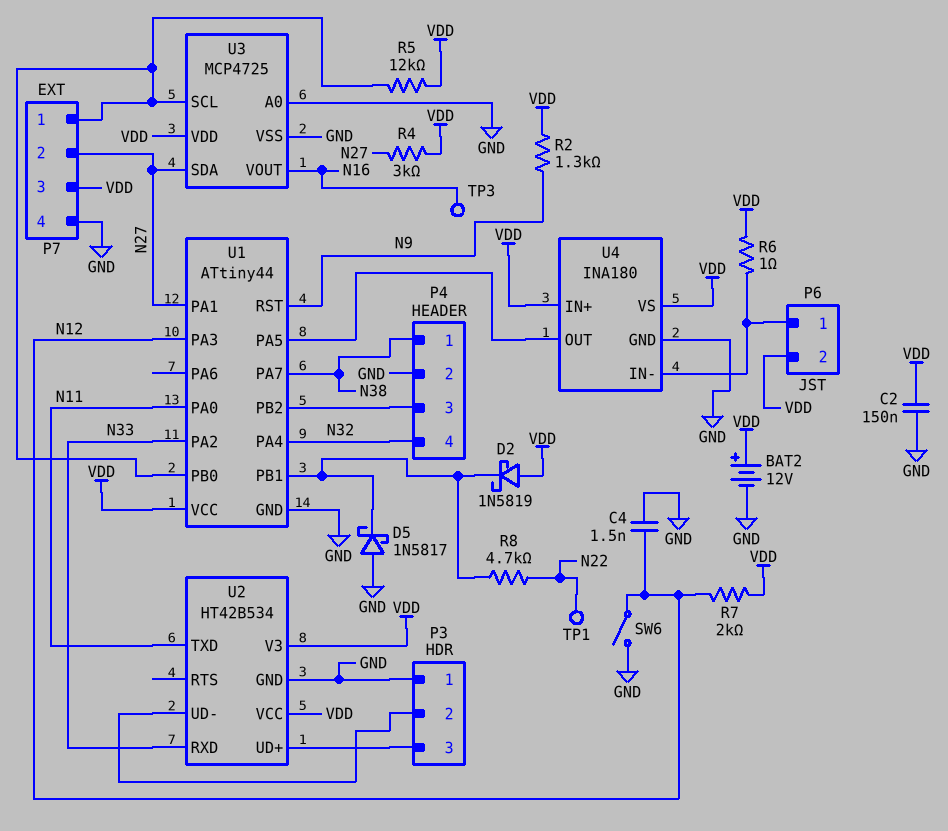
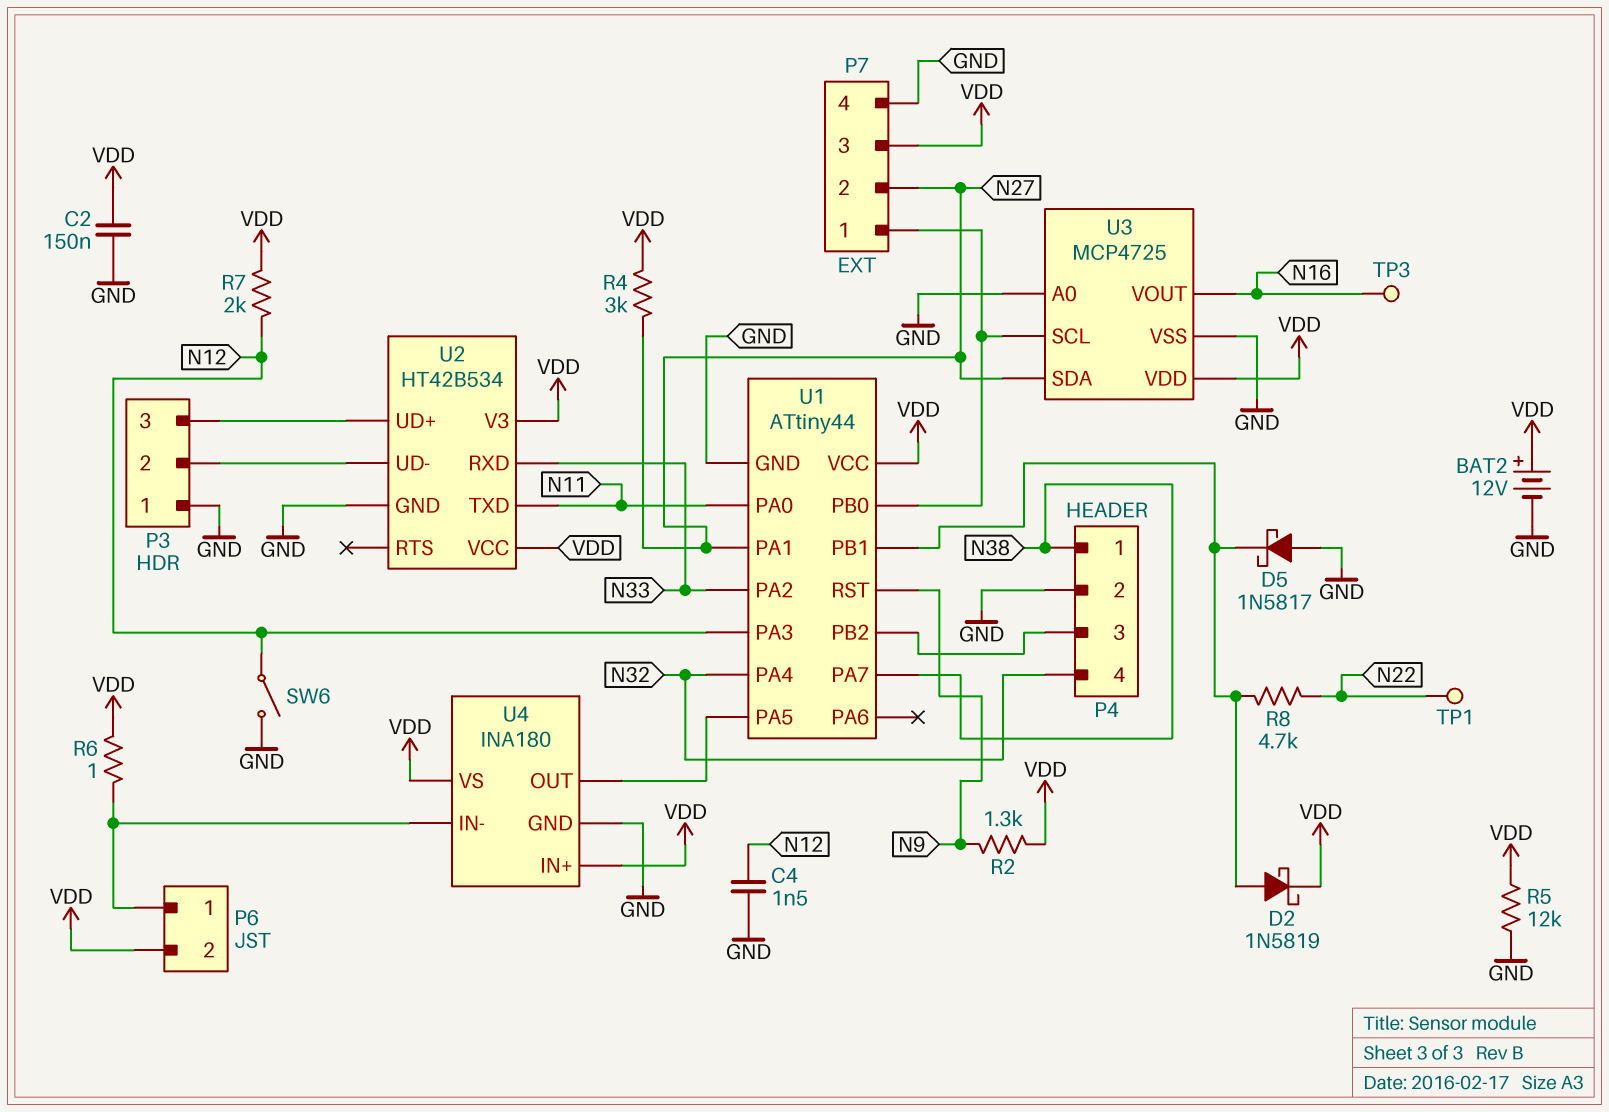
D2: schottky 1N5819 (A VDD, K U1/PB1) -> schottky 1N5819 (A U1/PB1, K VDD)
R5: 12k (P7/1, VDD) -> 12k (GND, VDD)

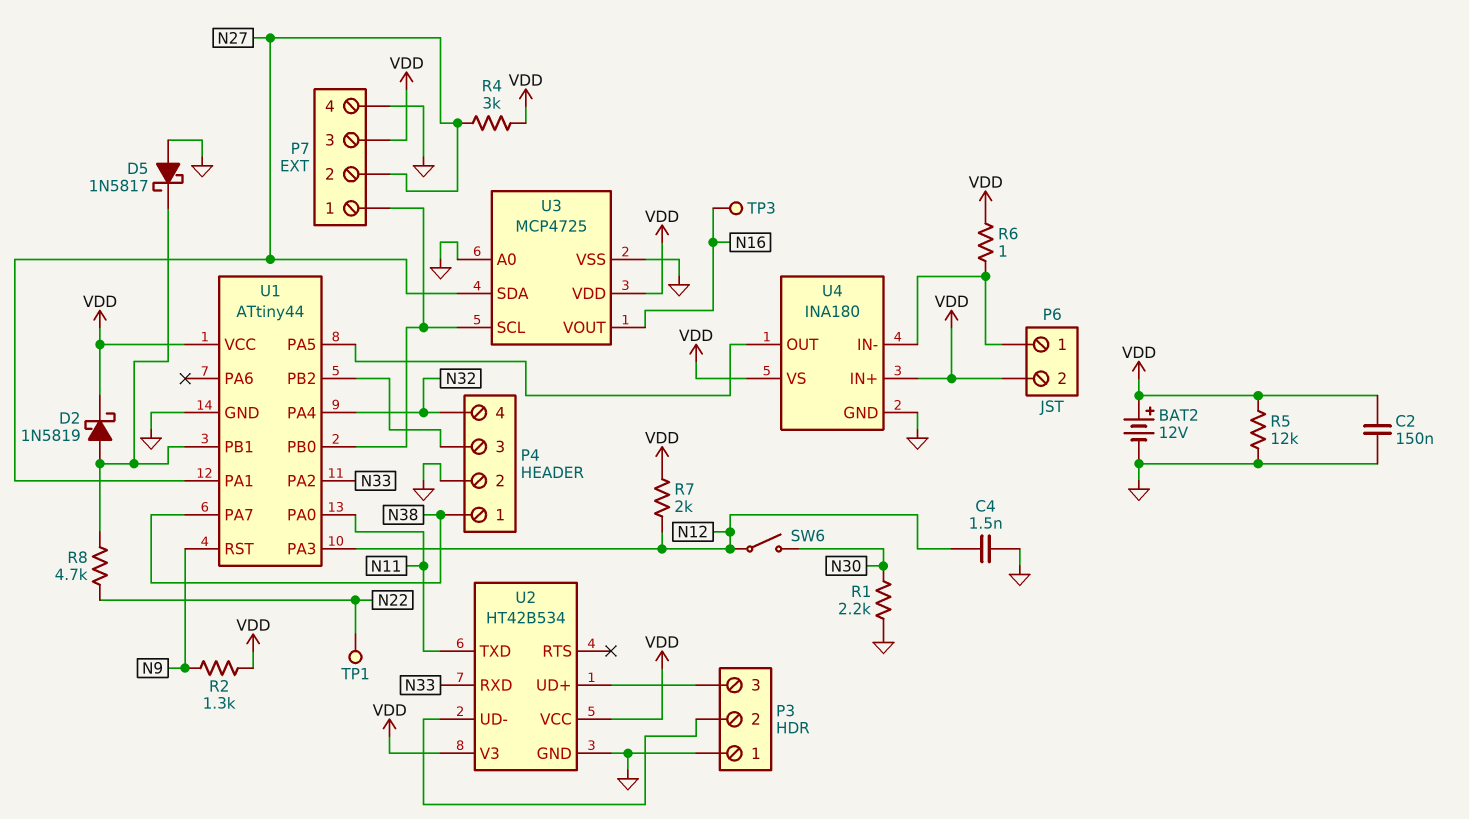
R1: none -> 2.2k (GND, N30)
SW6: switch (GND, N12) -> switch (N12, N30)

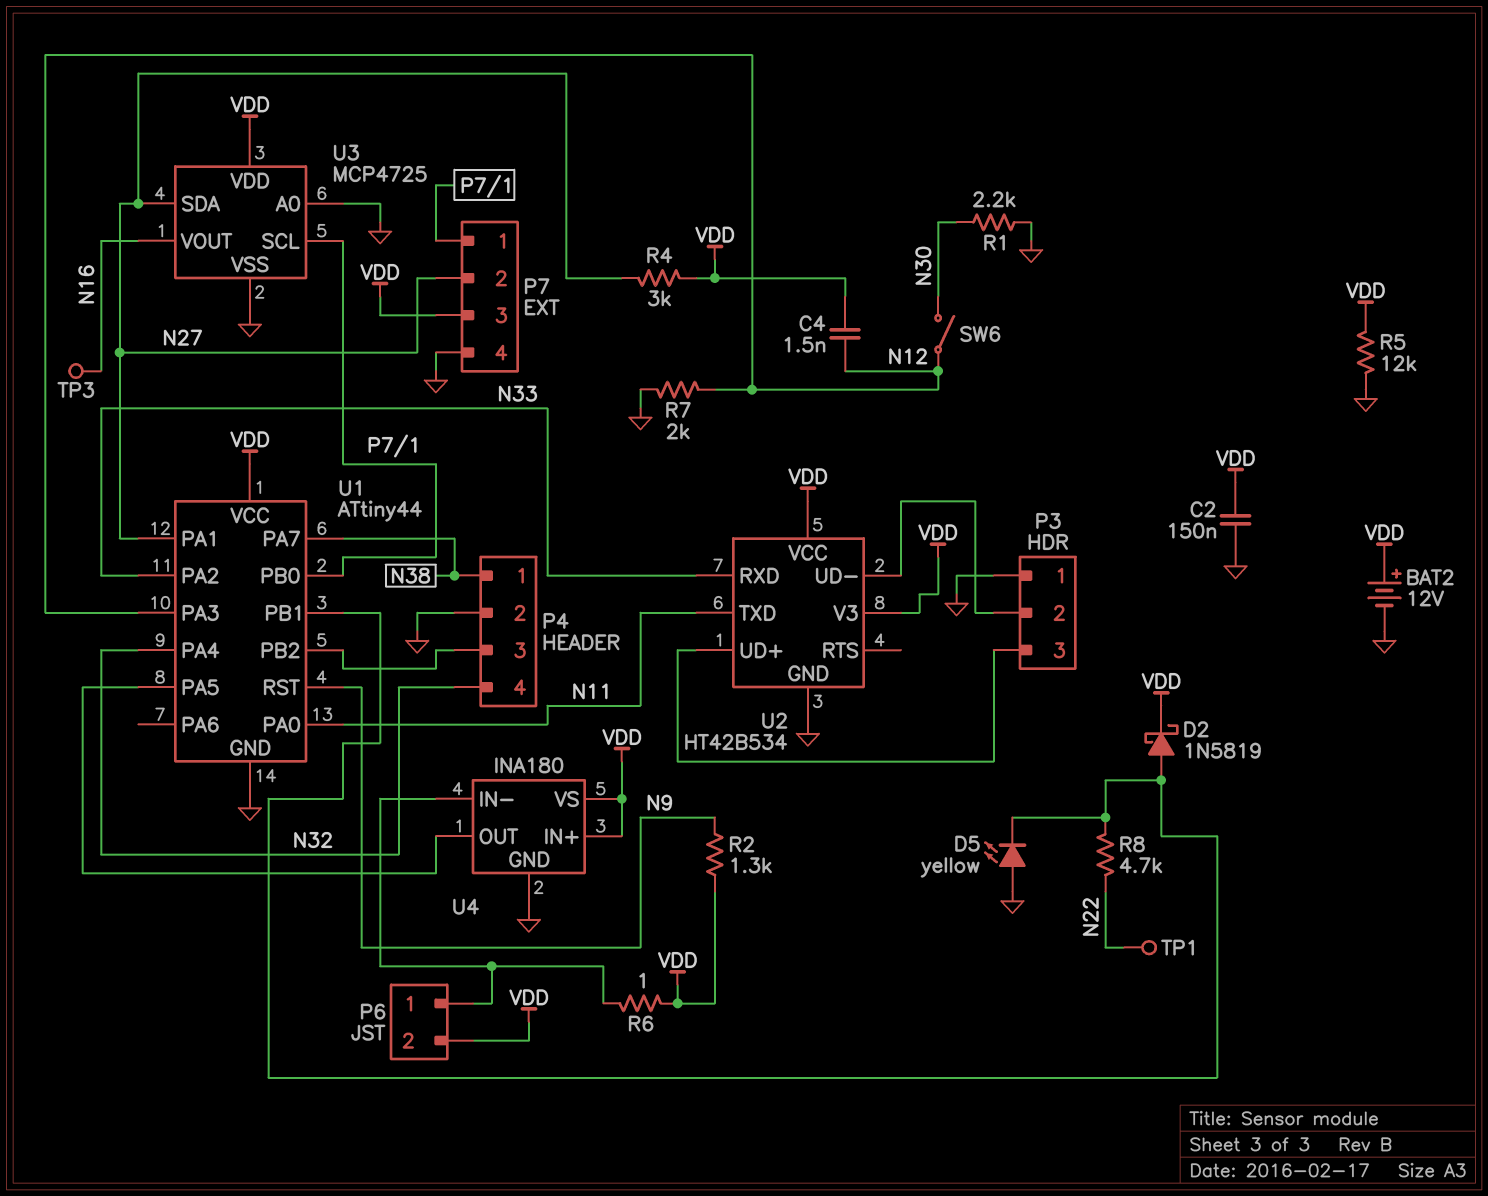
C4: 1.5nF (GND, N12) -> 1.5nF (N12, VDD)
D5: schottky 1N5817 (A GND, K U1/PB1) -> LED yellow (A GND, K U1/PB1)
R7: 2k (N12, VDD) -> 2k (GND, N12)

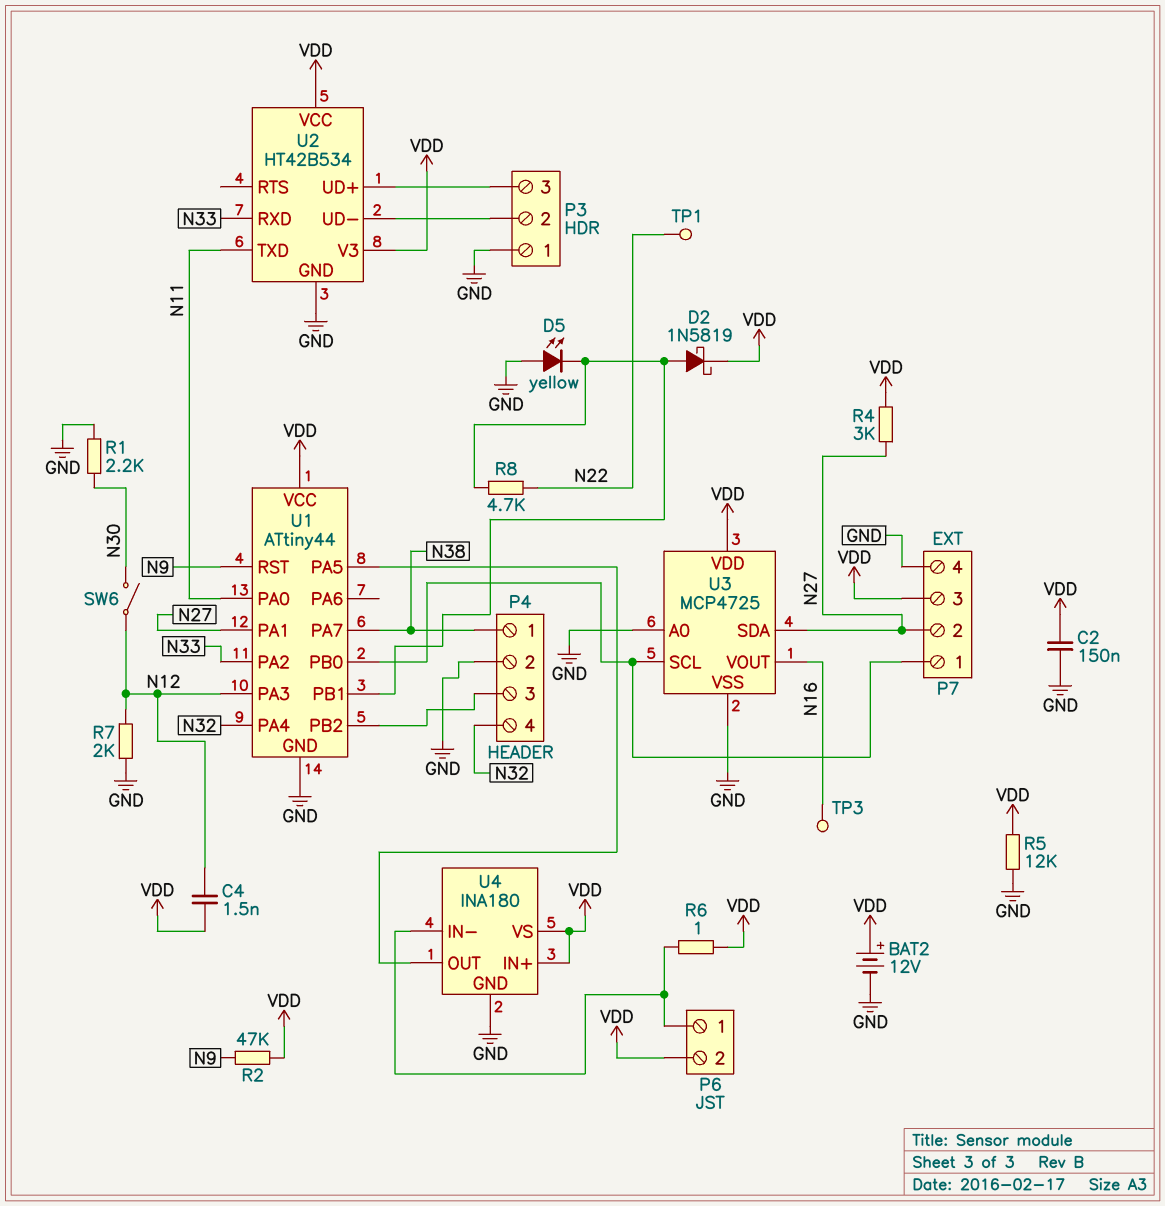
R2: 1.3k (N9, VDD) -> 47k (N9, VDD)

